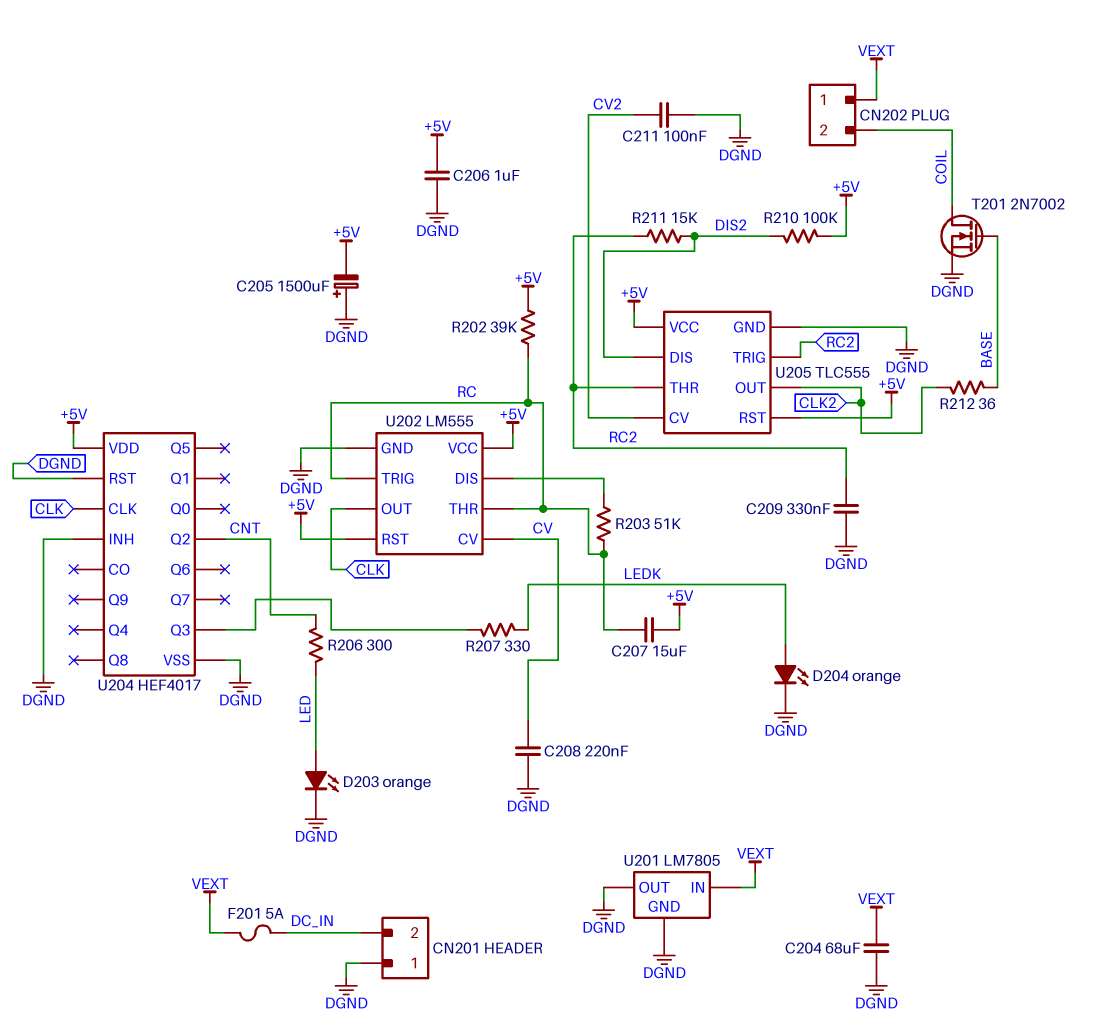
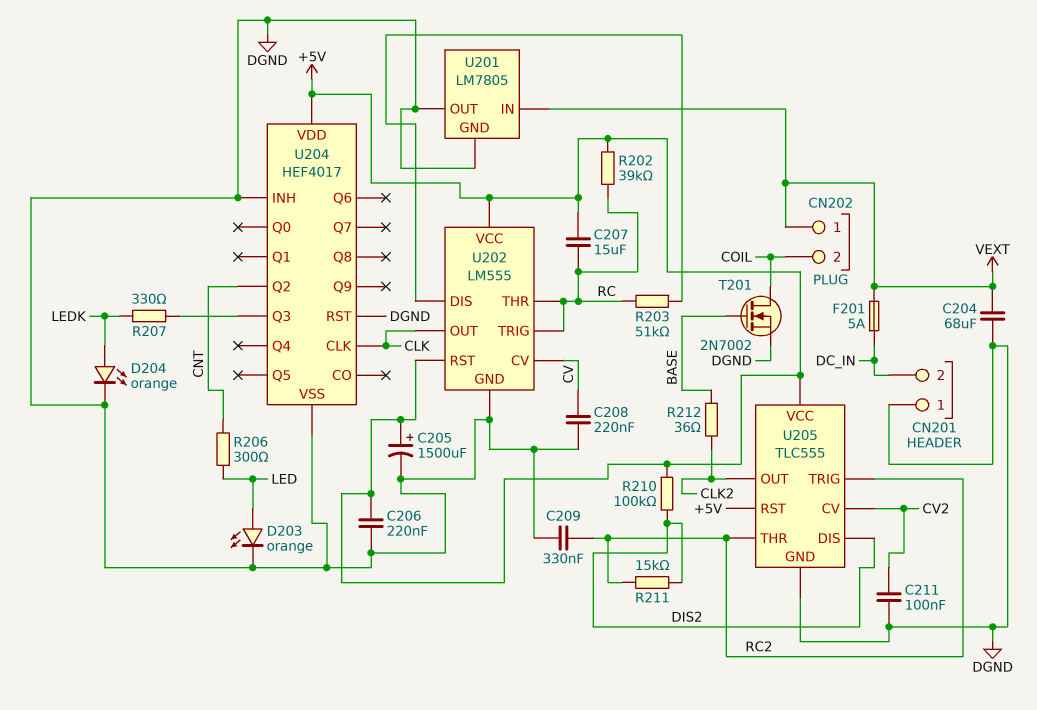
C205: 1500uF (plus DGND, minus +5V) -> 1500uF (plus +5V, minus DGND)
C206: 1uF (+5V, DGND) -> 220nF (+5V, DGND)

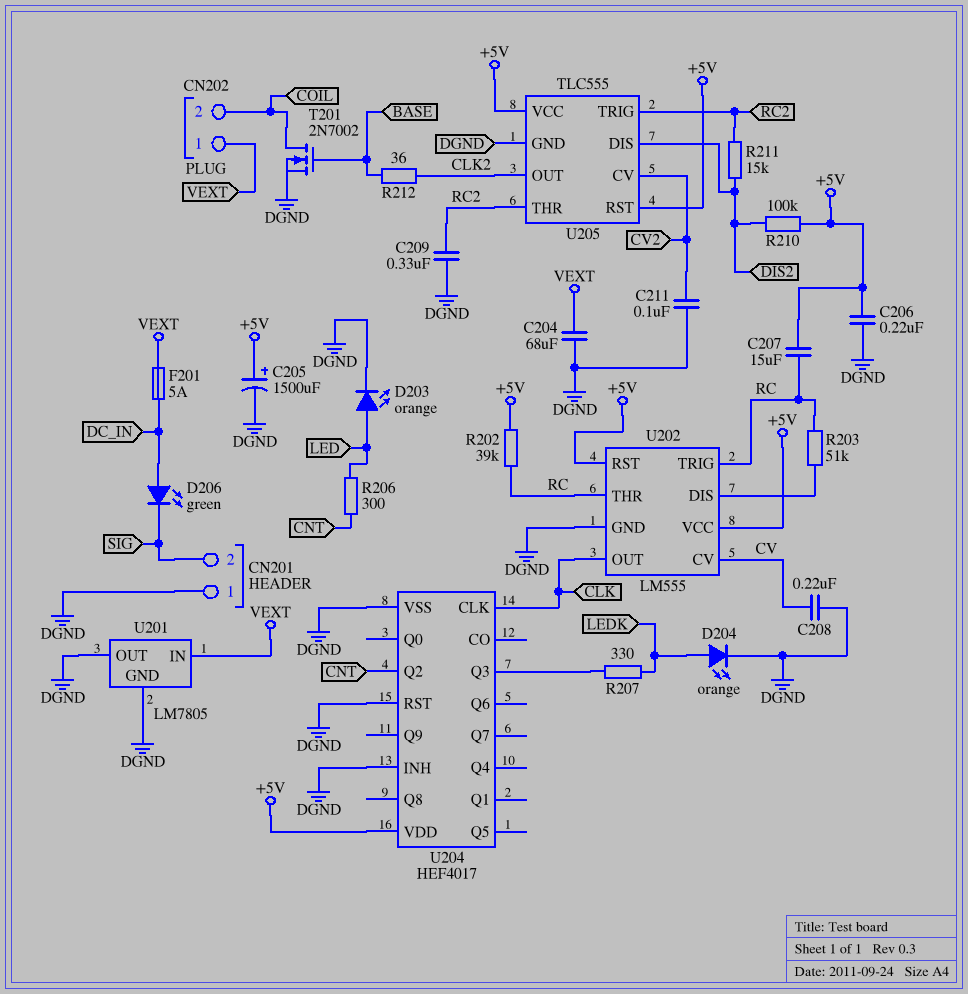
CN201 pin 2: DC_IN -> SIG
D206: none -> LED green (A DC_IN, K SIG)

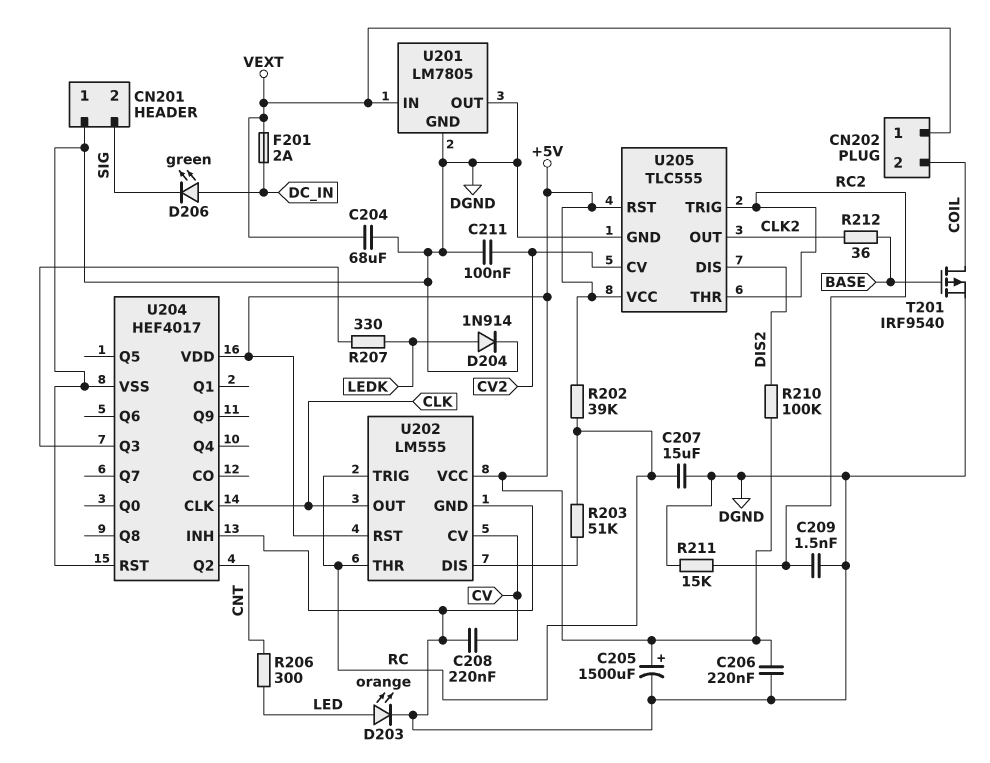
C207: 15uF (+5V, RC) -> 15uF (DGND, RC)
C209: 330nF (DGND, RC2) -> 1.5nF (DGND, RC2)
D204: LED orange (A LEDK, K DGND) -> diode 1N914 (A LEDK, K DGND)
F201: 5A (DC_IN, VEXT) -> 2A (DC_IN, VEXT)
R211: 15k (DIS2, RC2) -> 15k (DGND, RC2)
T201: NMOS 2N7002 (G BASE, D COIL, S DGND) -> PMOS IRF9540 (G BASE, D COIL, S DGND)

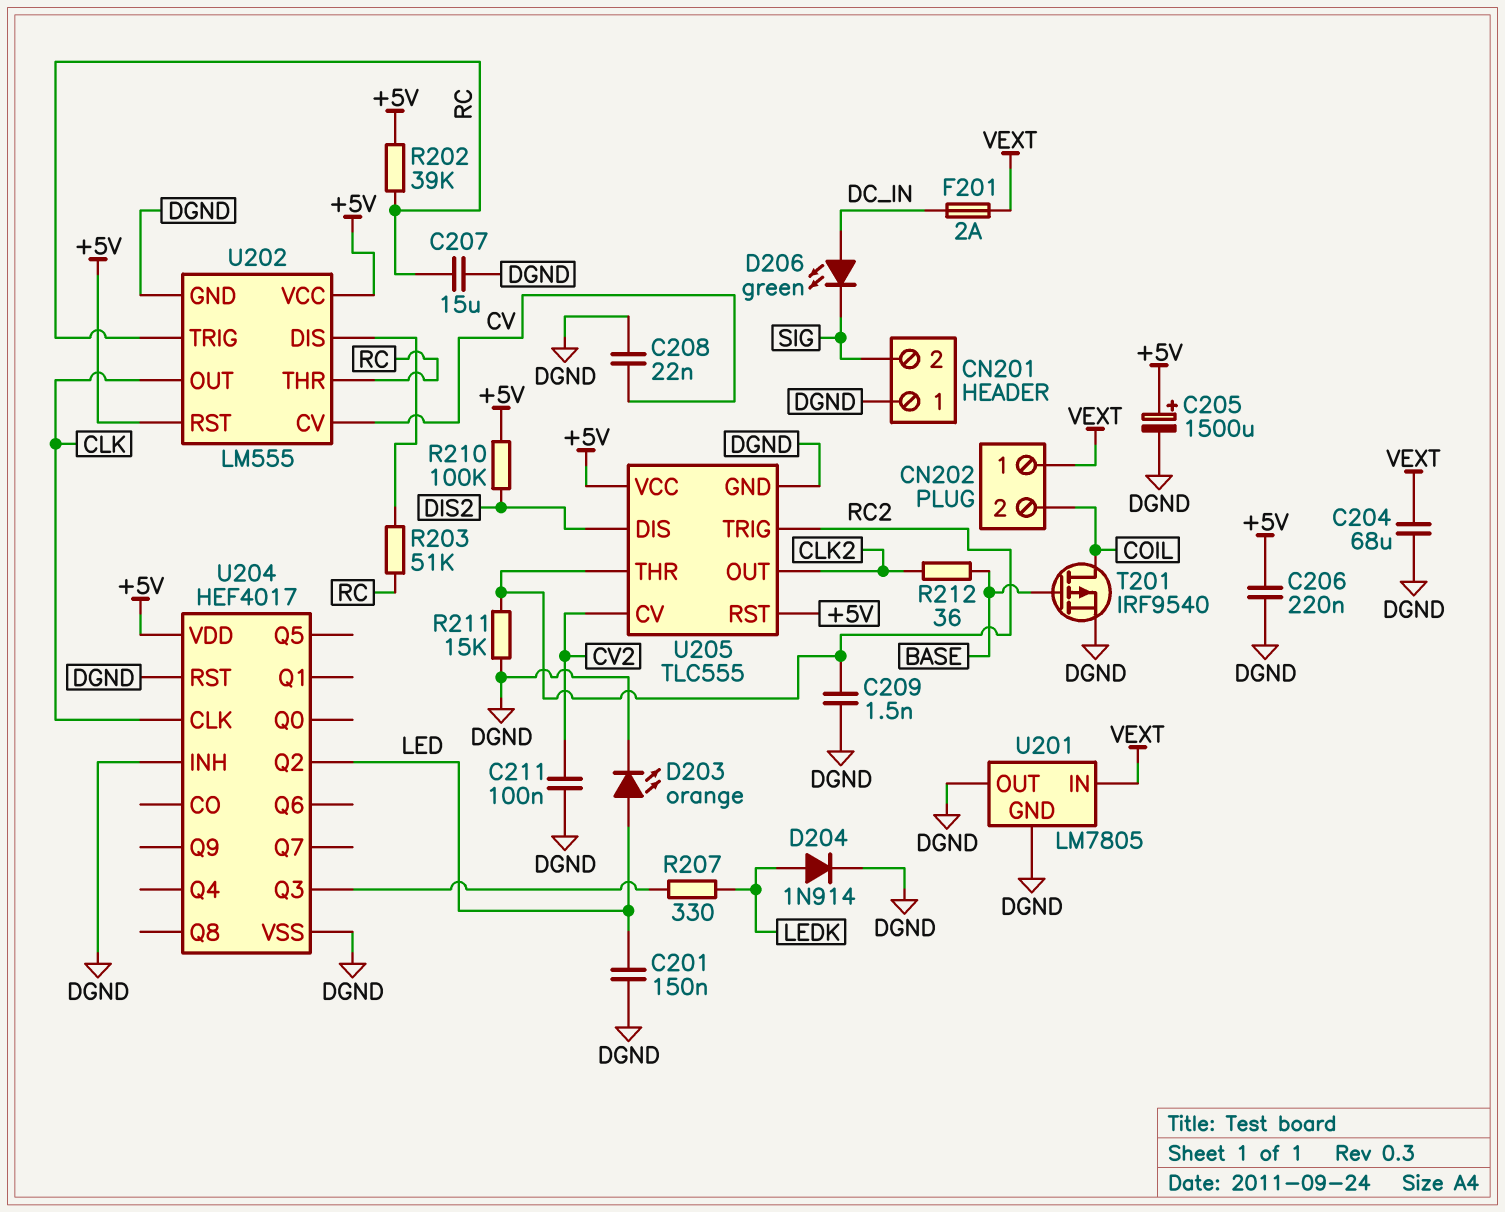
C201: none -> 150nF (DGND, LED)
C208: 220nF (CV, DGND) -> 22nF (CV, DGND)
R206: 300 (CNT, LED) -> none
U204 pin Q2: CNT -> LED

